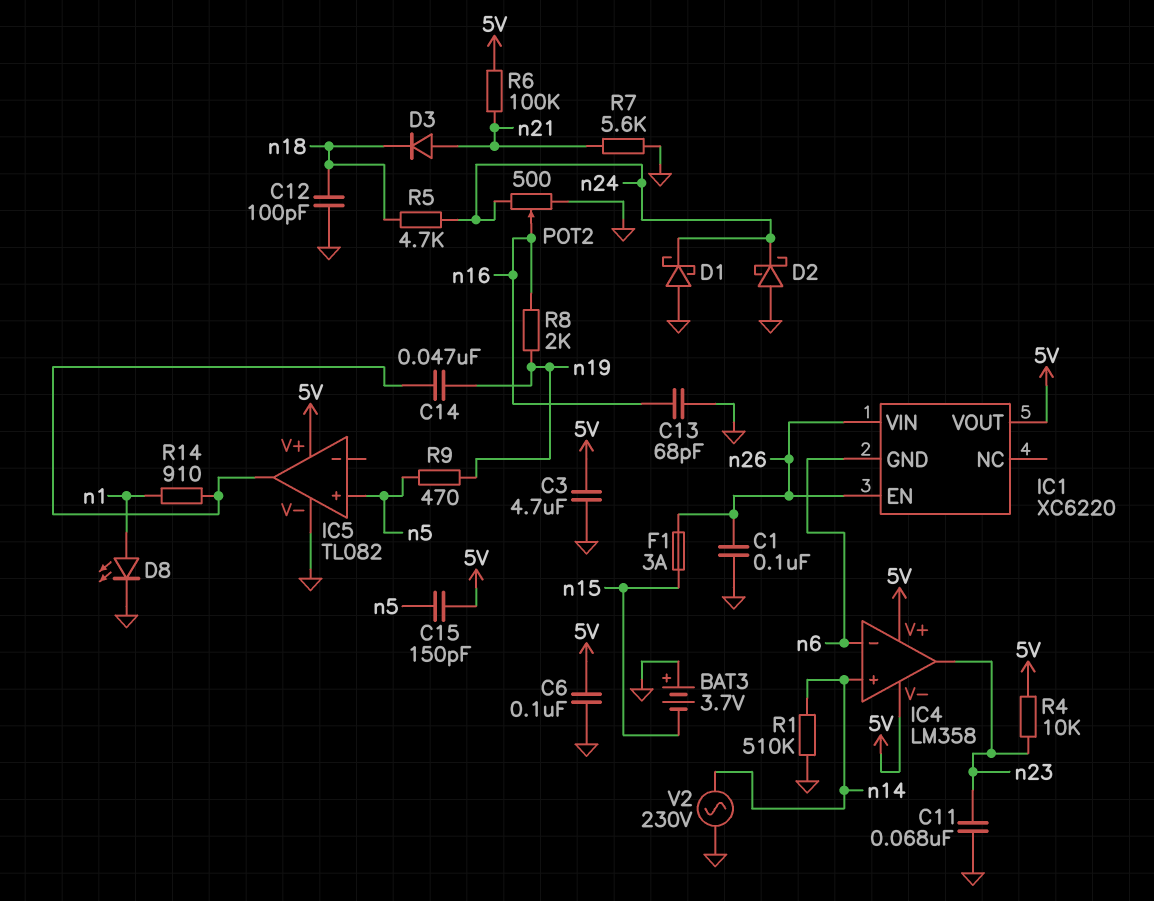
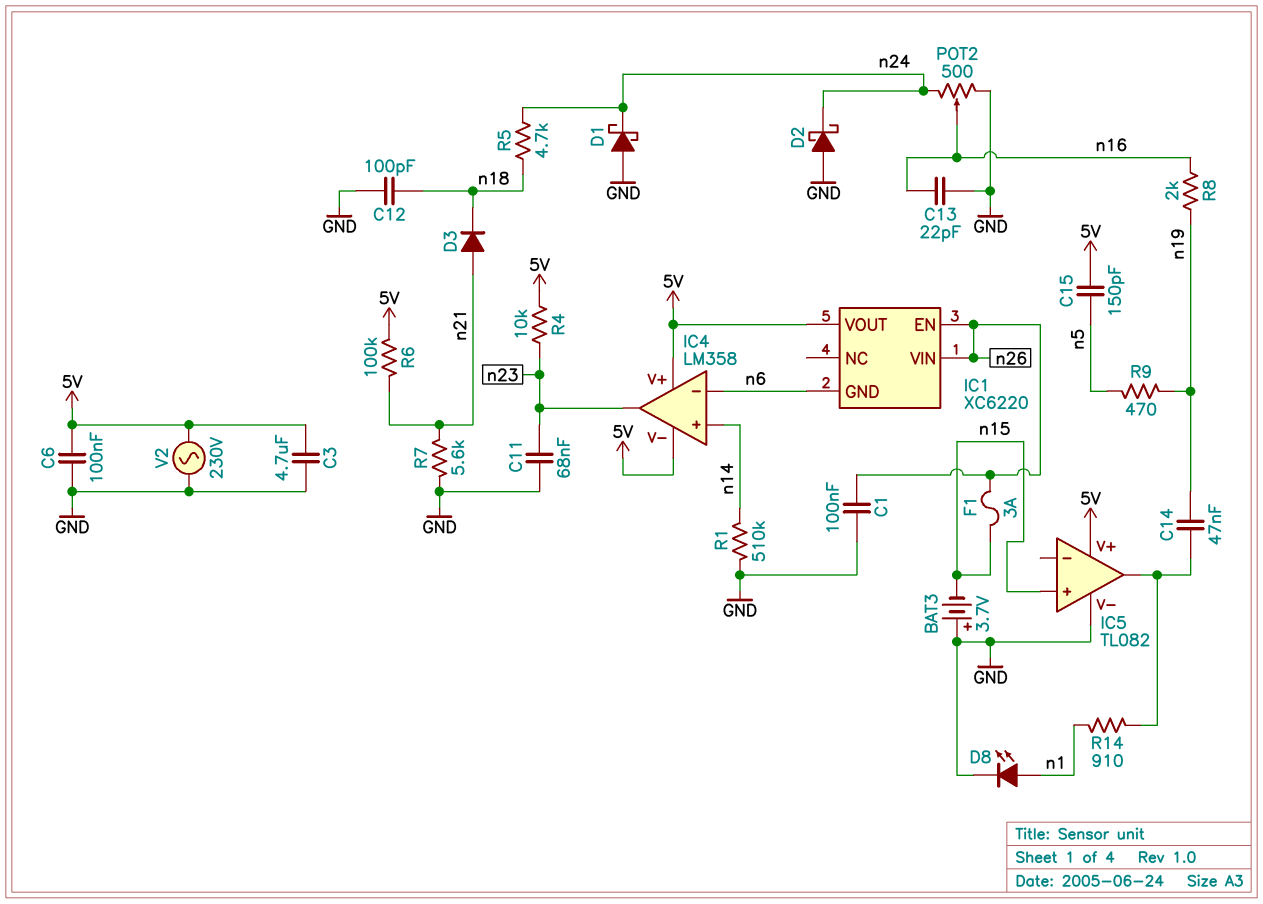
C13: 68pF (GND, n16) -> 22pF (GND, n16)
IC5 pin in+: n5 -> n15
V2: AC 230V (GND, n14) -> AC 230V (5V, GND)

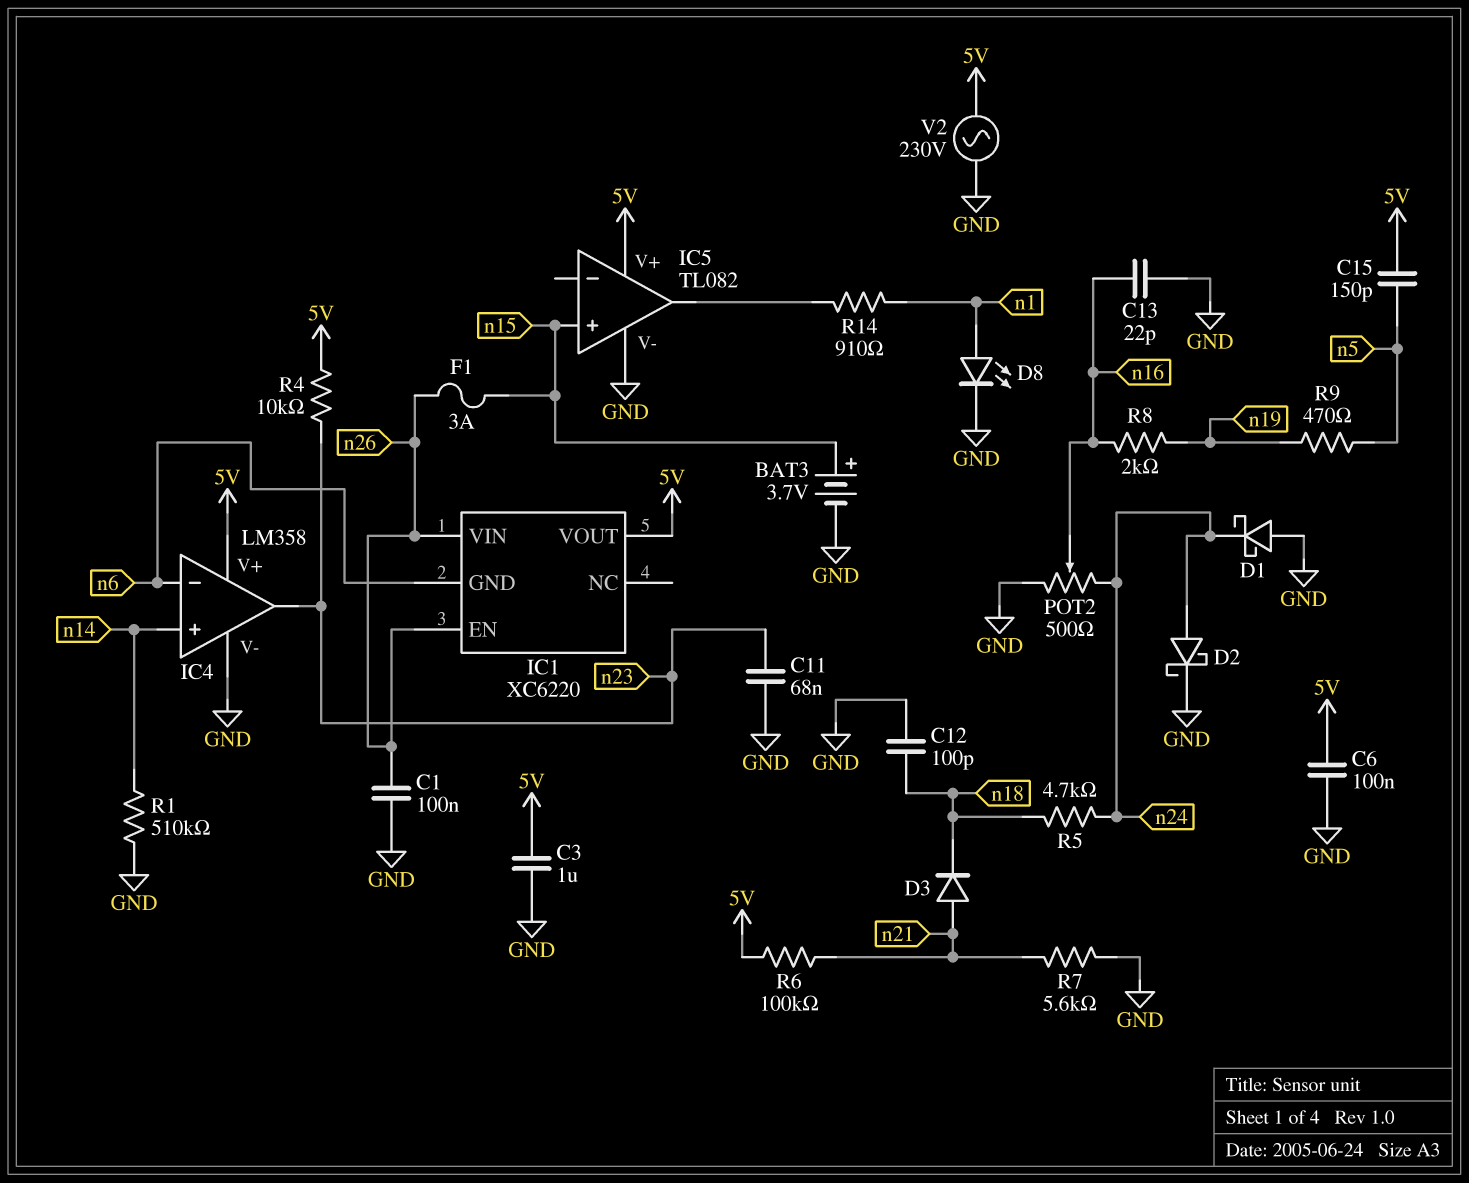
BAT3: 3.7V (plus GND, minus n15) -> 3.7V (plus n15, minus GND)
C3: 4.7uF (5V, GND) -> 1uF (5V, GND)
C14: 47nF (IC5/out, n19) -> none
D2: schottky (A GND, K n24) -> schottky (A n24, K GND)
IC4 pin V-: 5V -> GND

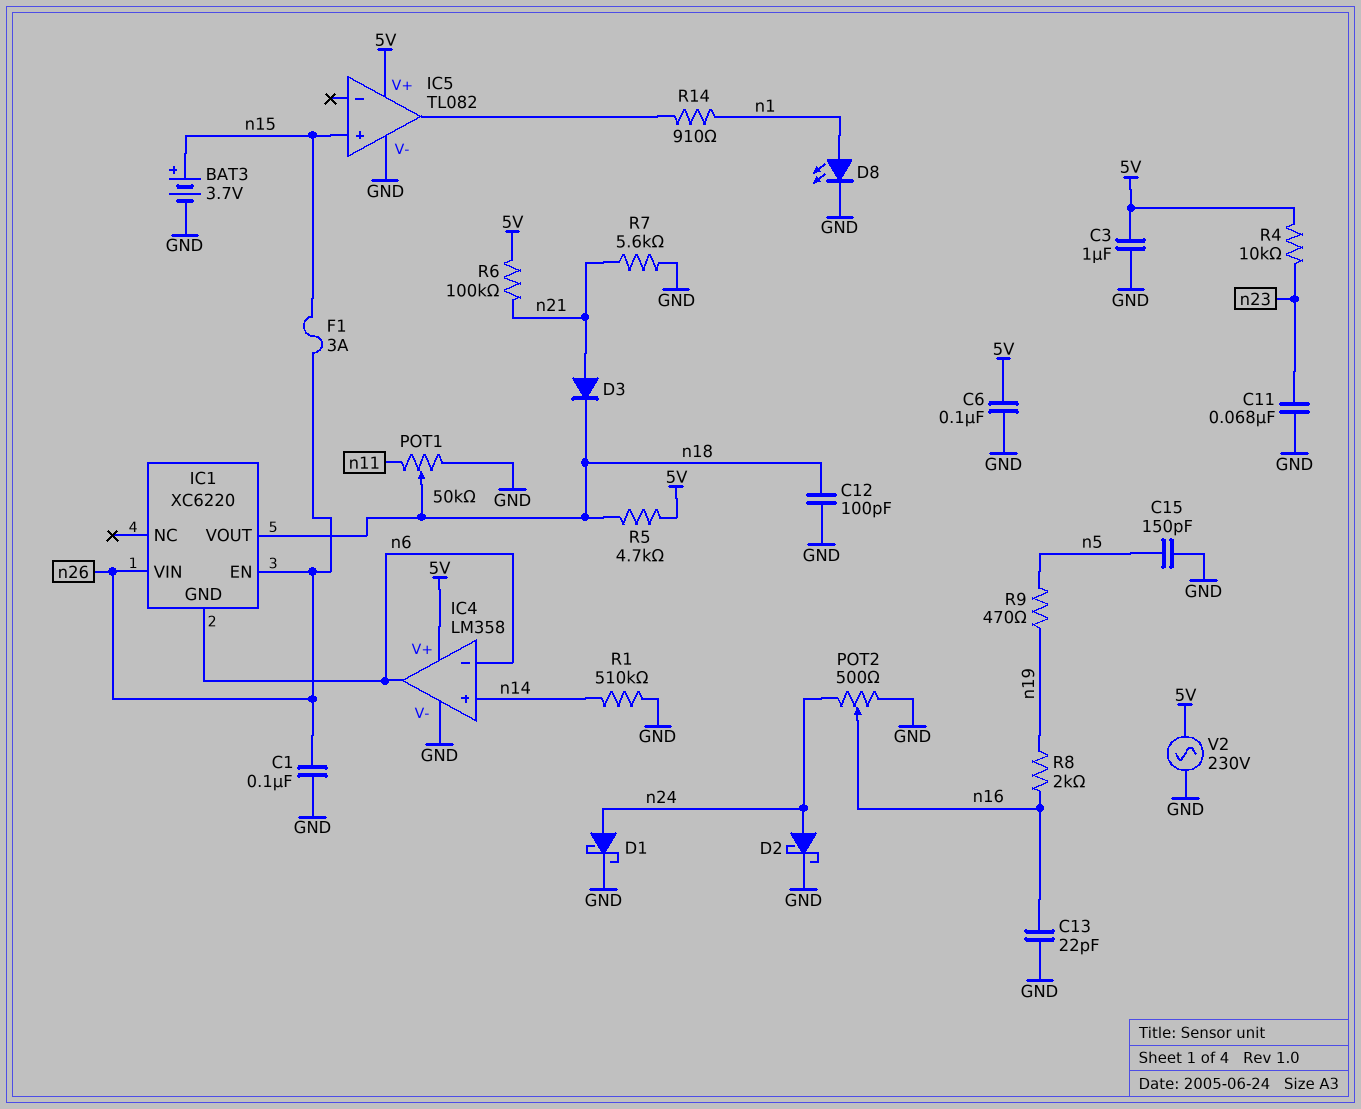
C15: 150pF (5V, n5) -> 150pF (GND, n5)
D1: schottky (A GND, K n24) -> schottky (A n24, K GND)
IC1 pin VOUT: 5V -> n18
IC4 pin out: n23 -> n6
POT1: none -> 50k (GND, n11, wiper n18)
R5: 4.7k (n18, n24) -> 4.7k (5V, n18)

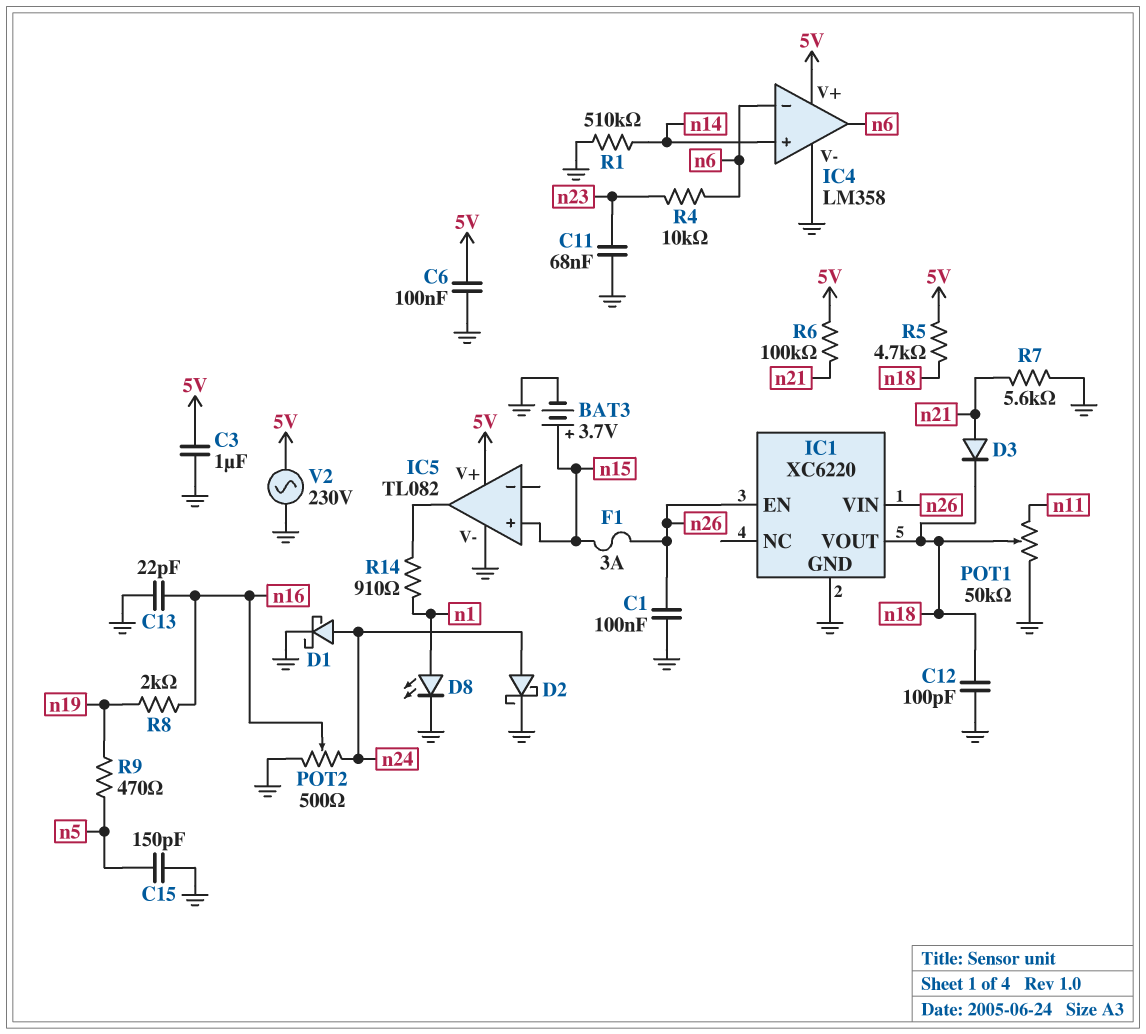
IC1 pin GND: n6 -> GND
R4: 10k (5V, n23) -> 10k (n6, n23)

